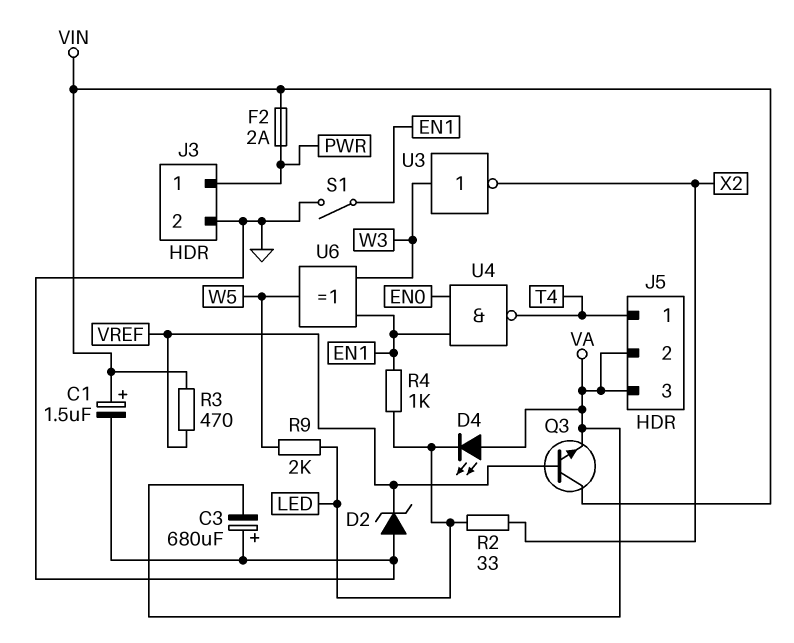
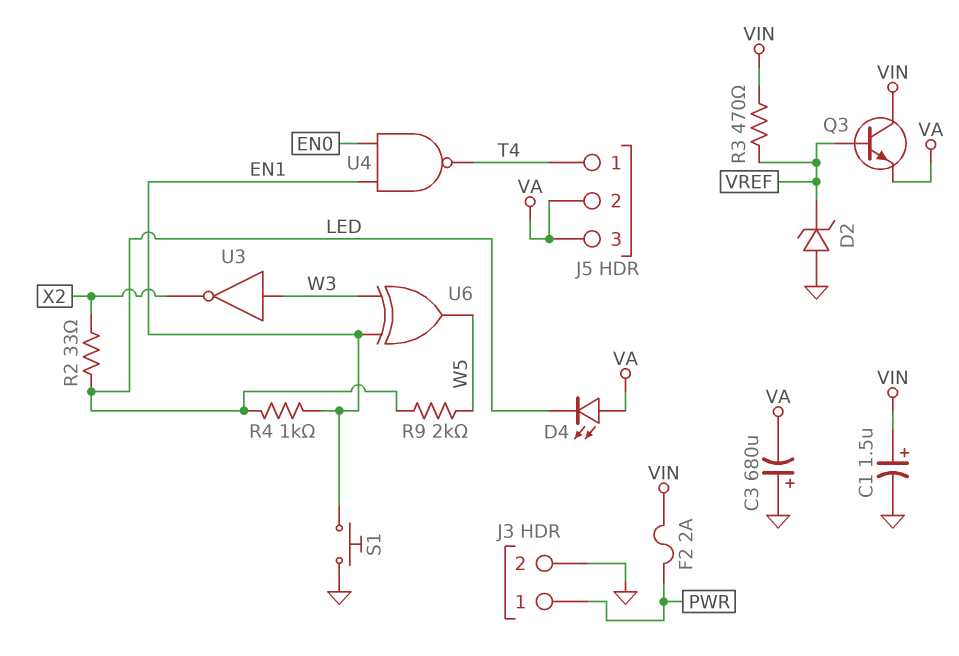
S1: switch (EN1, GND) -> button (EN1, GND)

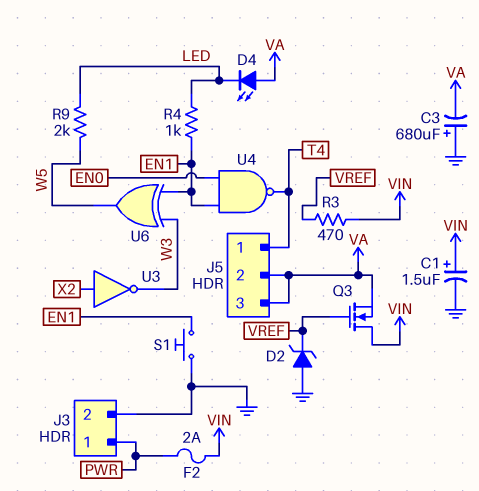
Q3: NPN (B VREF, C VIN, E VA) -> NMOS (G VREF, D VIN, S VA)
R2: 33 (LED, X2) -> none
U3: NOT (in W3, out X2) -> NOT (in X2, out W3)

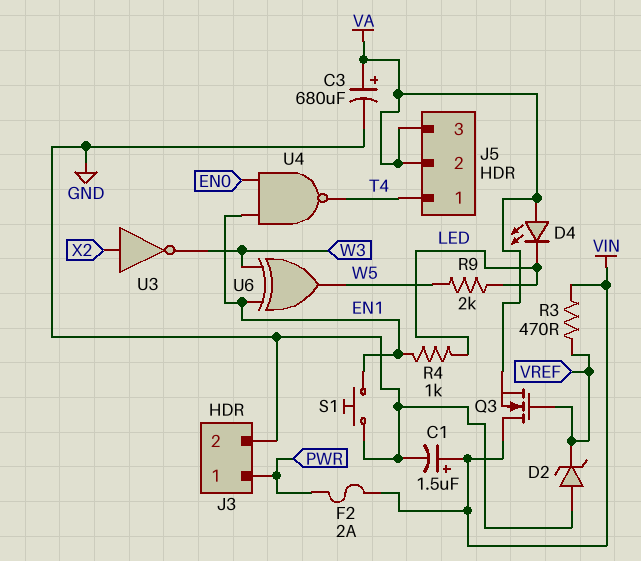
C3: 680uF (plus GND, minus VA) -> 680uF (plus VA, minus GND)

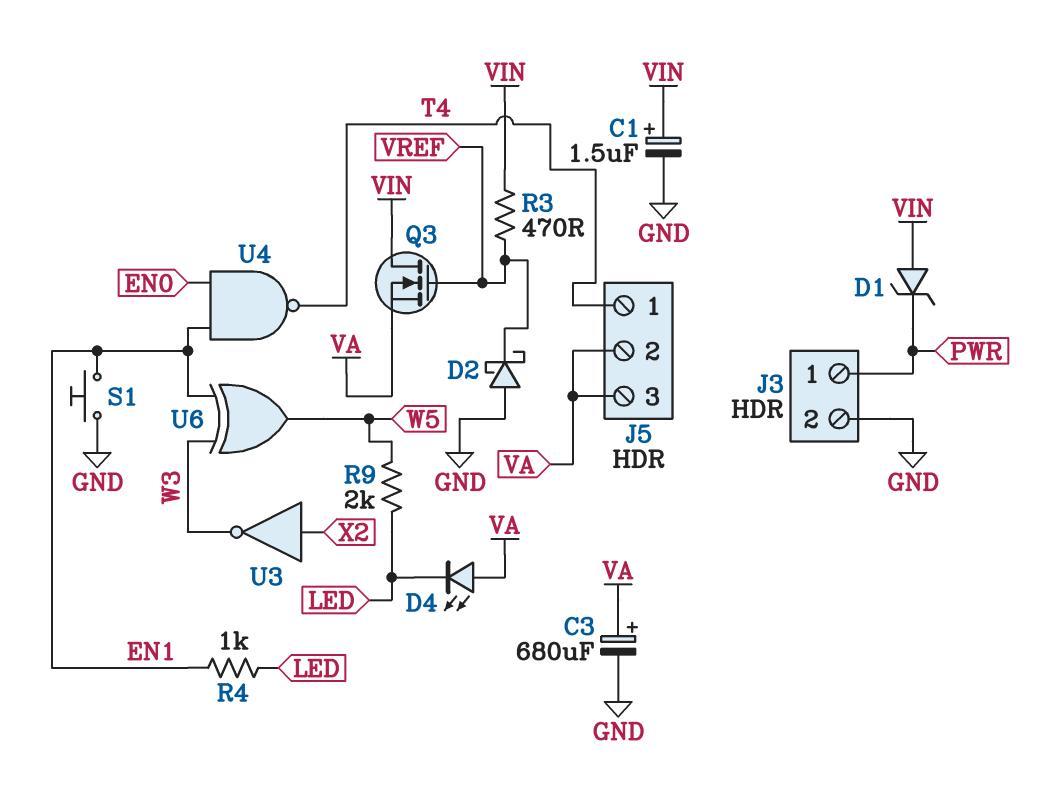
D1: none -> zener (A VIN, K PWR)
D2: zener (A GND, K VREF) -> schottky (A GND, K VREF)
F2: 2A (PWR, VIN) -> none

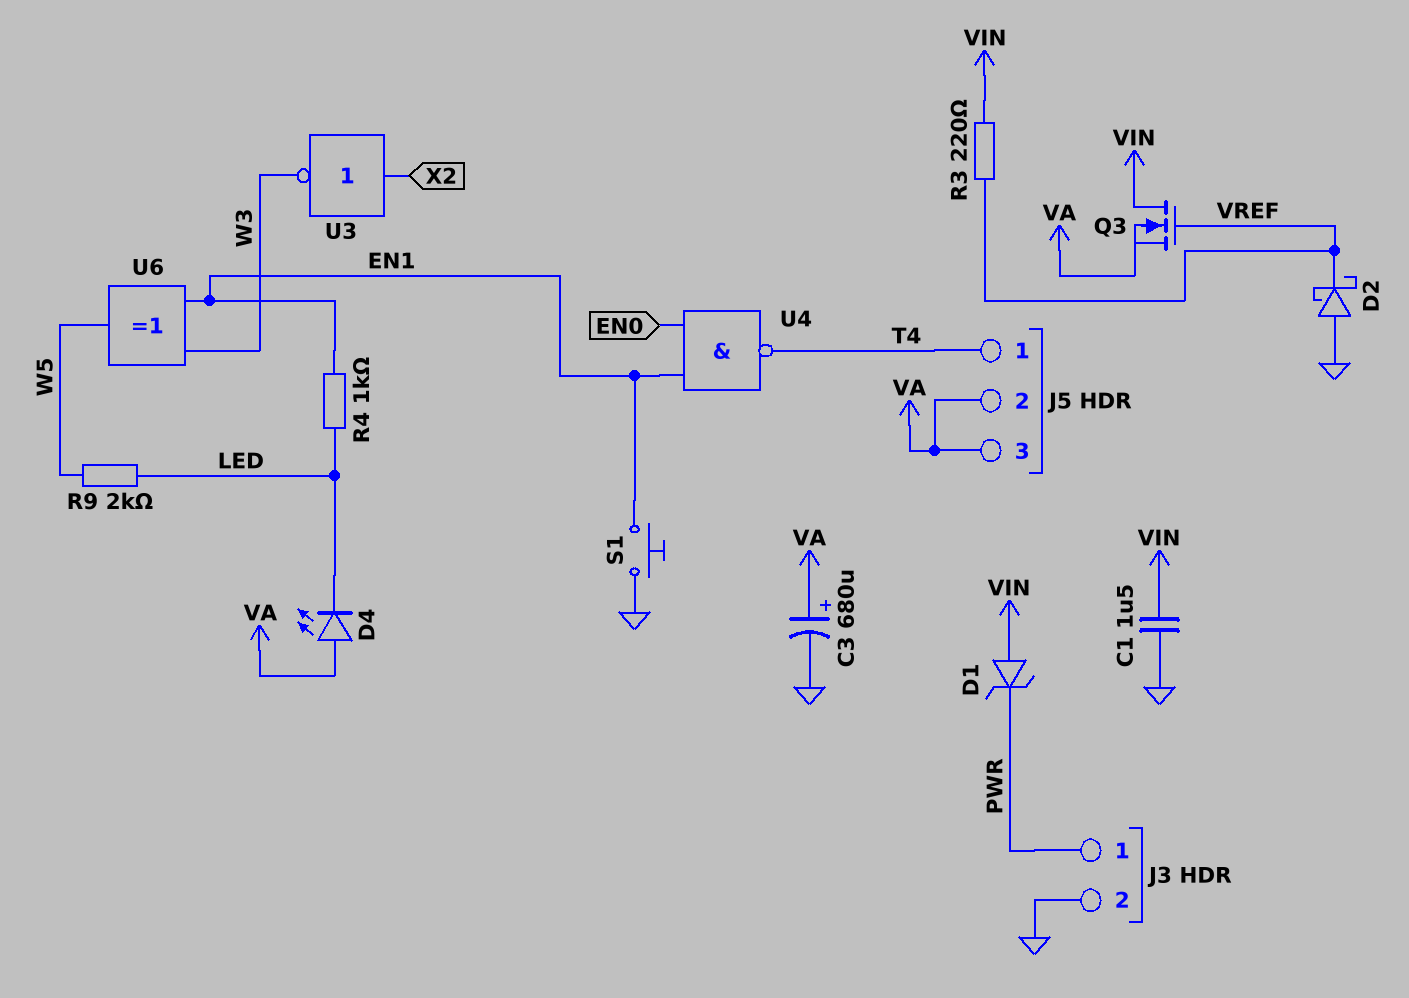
C1: 1.5uF (plus VIN, minus GND) -> 1.5uF (GND, VIN)
R3: 470 (VIN, VREF) -> 220 (VIN, VREF)

